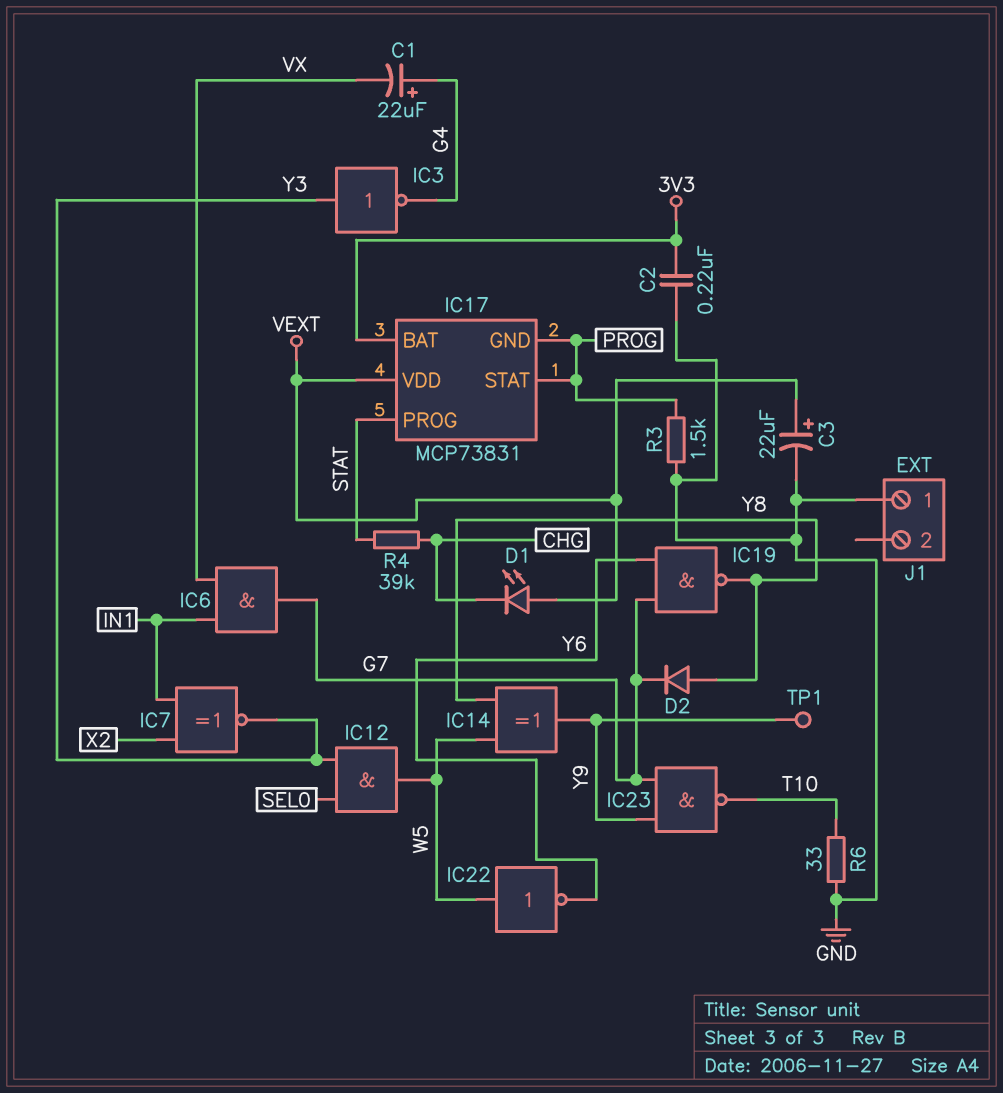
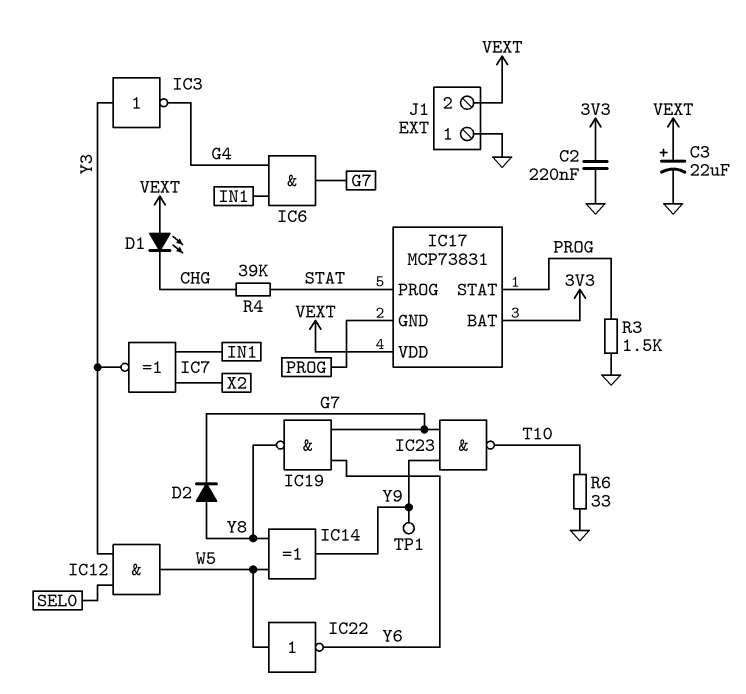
C1: 22uF (plus G4, minus VX) -> none
IC6: AND (in IN1, in VX, out G7) -> AND (in G4, in IN1, out G7)
J1 pin 2: none -> VEXT

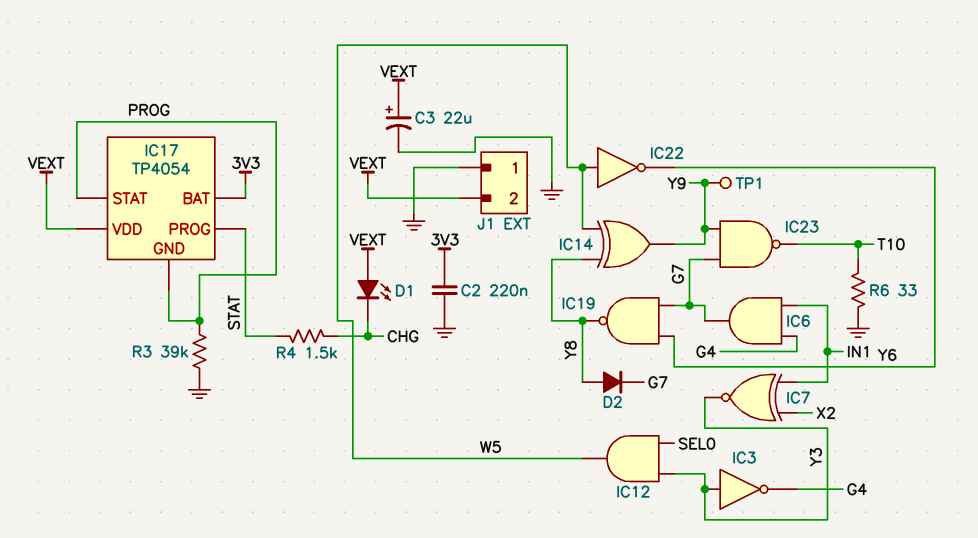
IC17: MCP73831 -> TP4054
R3: 1.5k (GND, PROG) -> 39k (GND, PROG)
R4: 39k (CHG, STAT) -> 1.5k (CHG, STAT)

